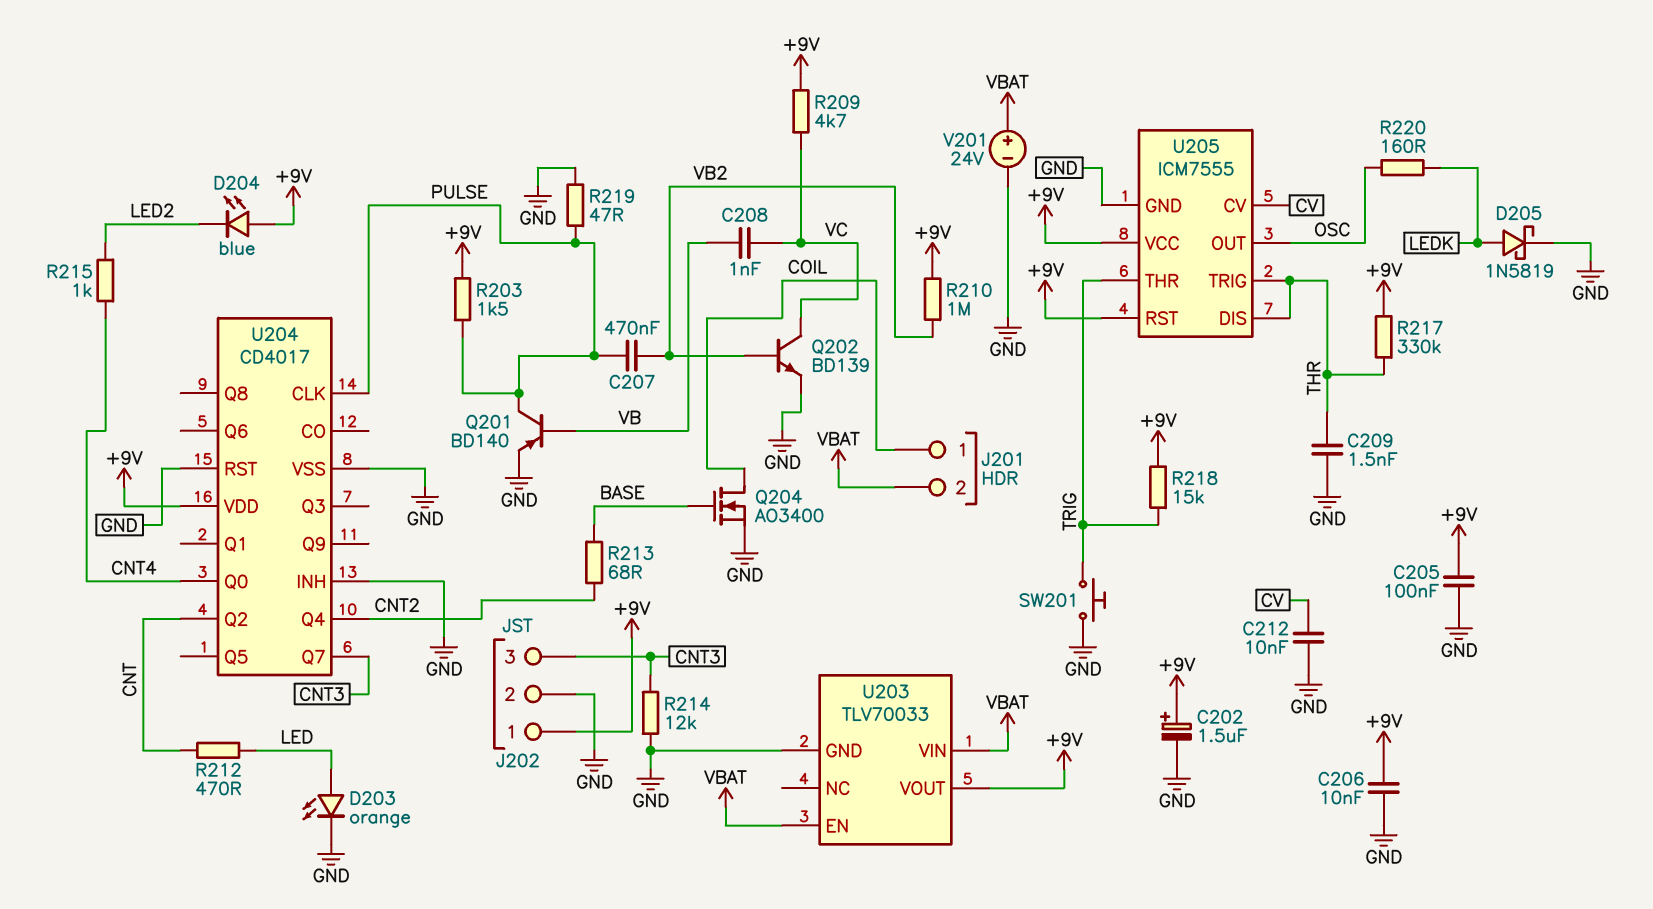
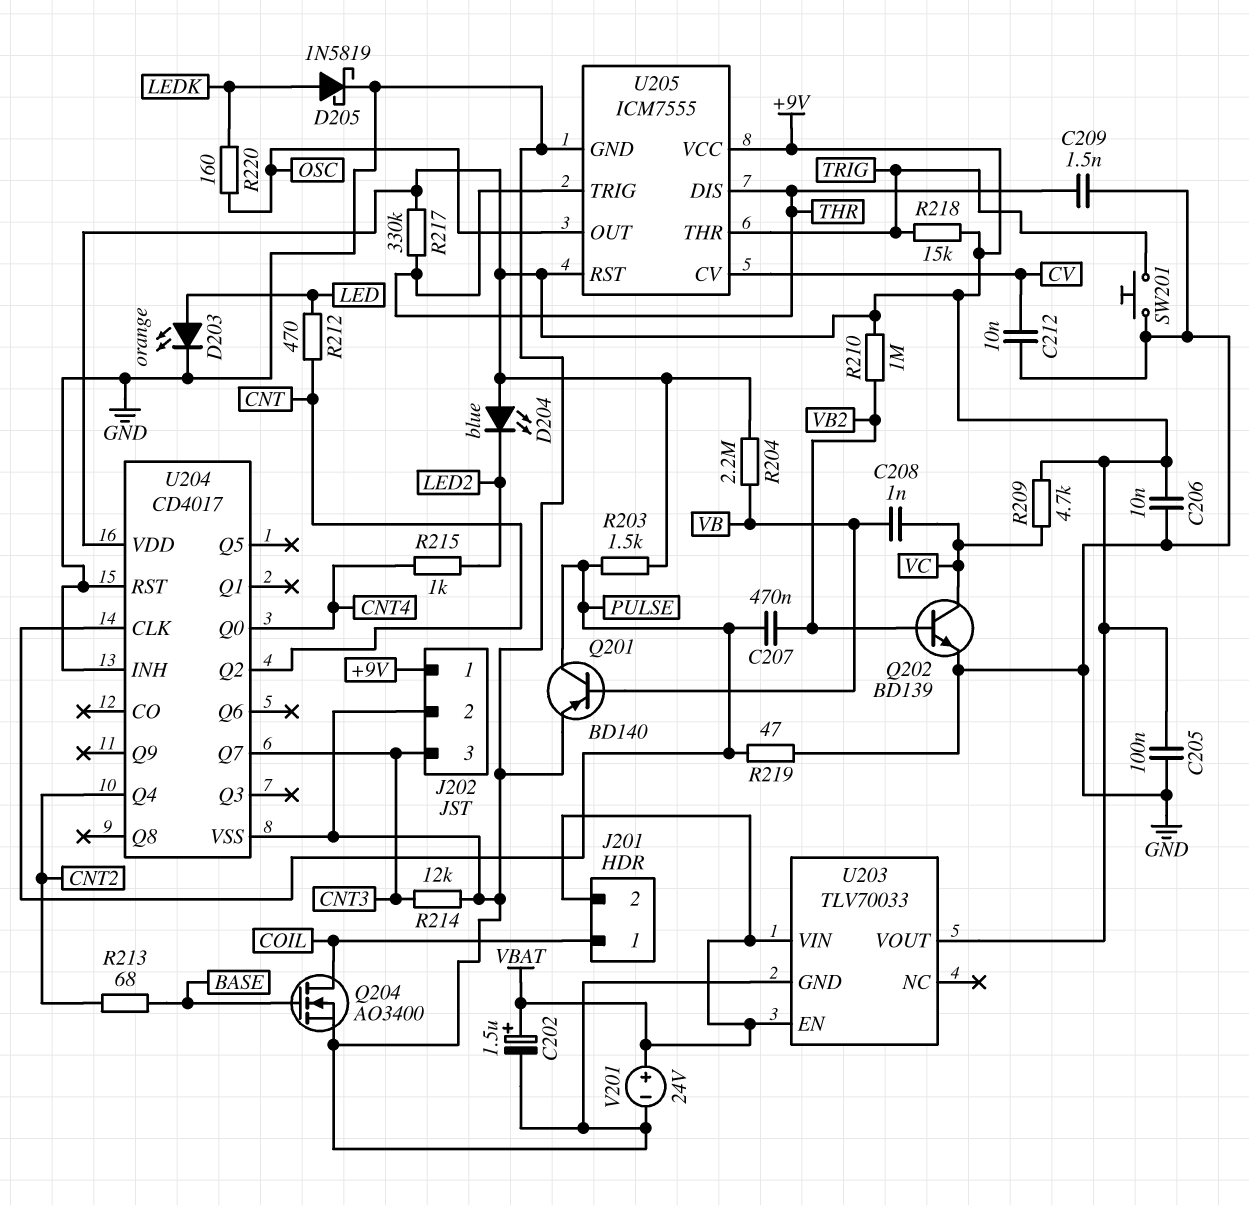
C202: 1.5uF (plus +9V, minus GND) -> 1.5uF (plus VBAT, minus GND)
R204: none -> 2.2M (+9V, VB)

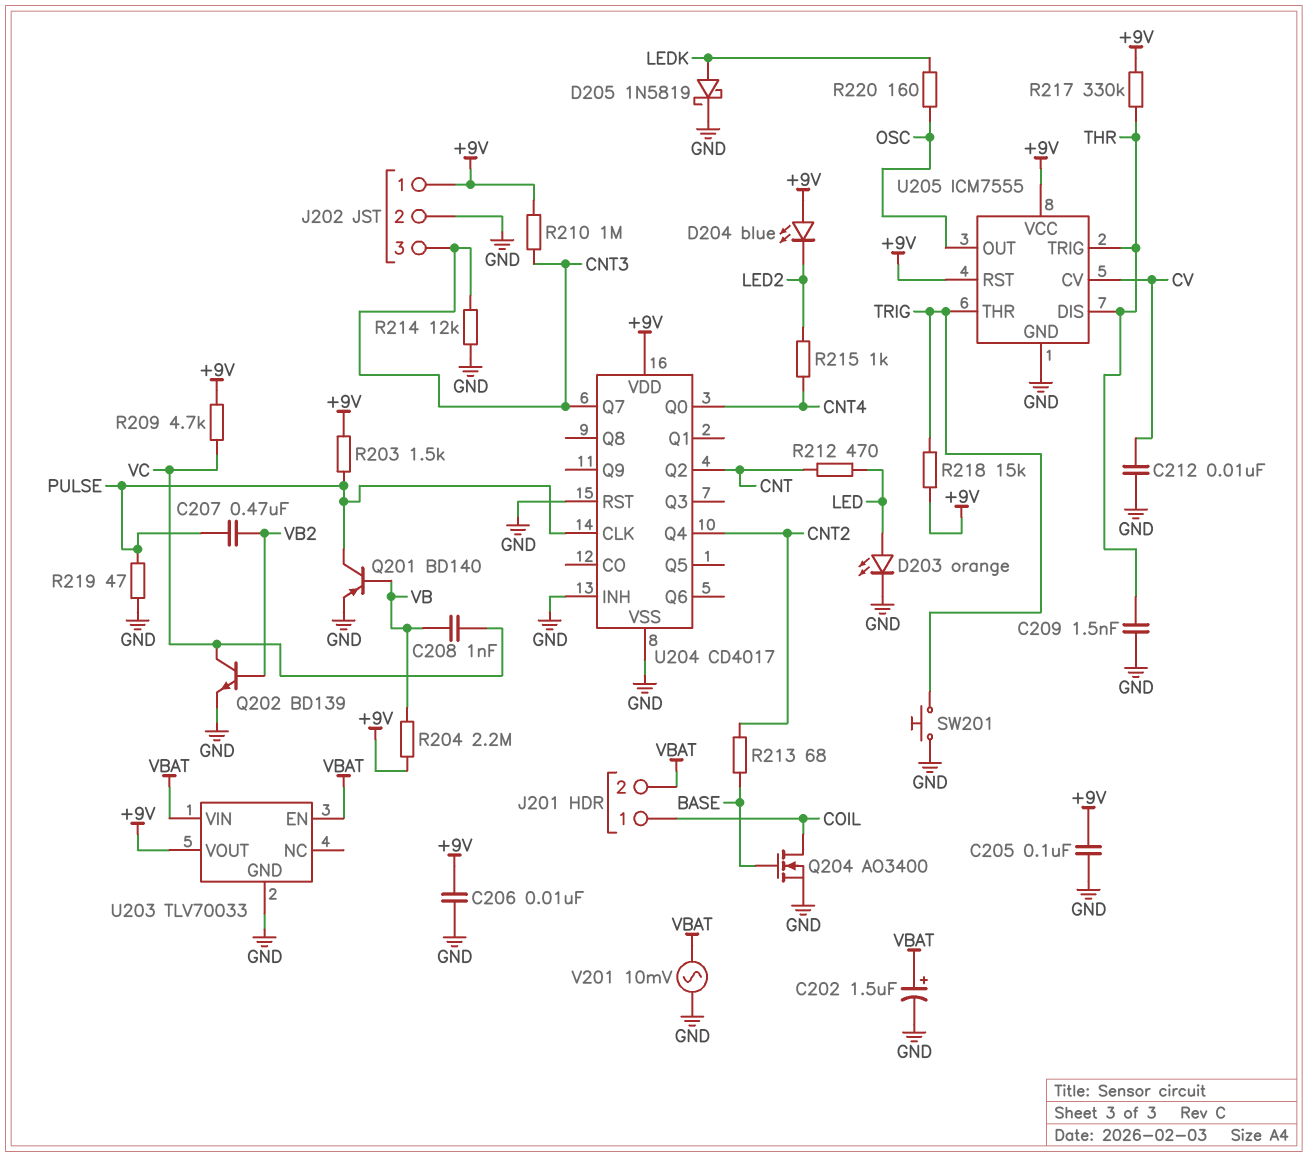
R210: 1M (+9V, VB2) -> 1M (+9V, CNT3)
V201: 24V (plus VBAT, minus GND) -> AC 10mV (GND, VBAT)

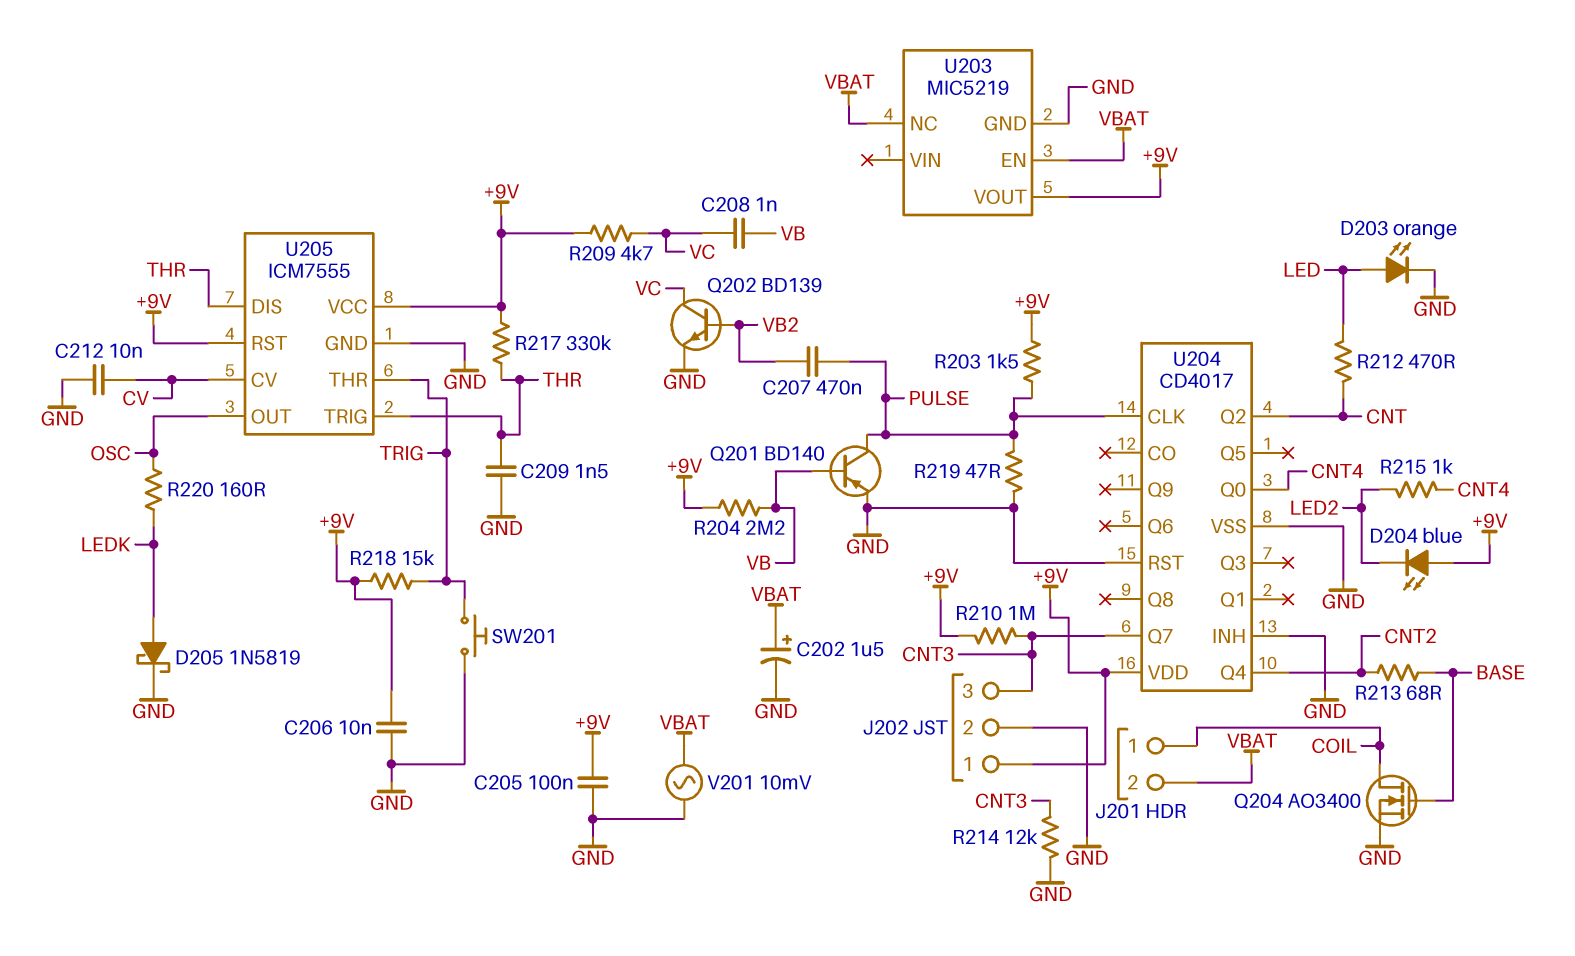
U203: TLV70033 -> MIC5219
U203 pin NC: none -> VBAT
U203 pin VIN: VBAT -> none

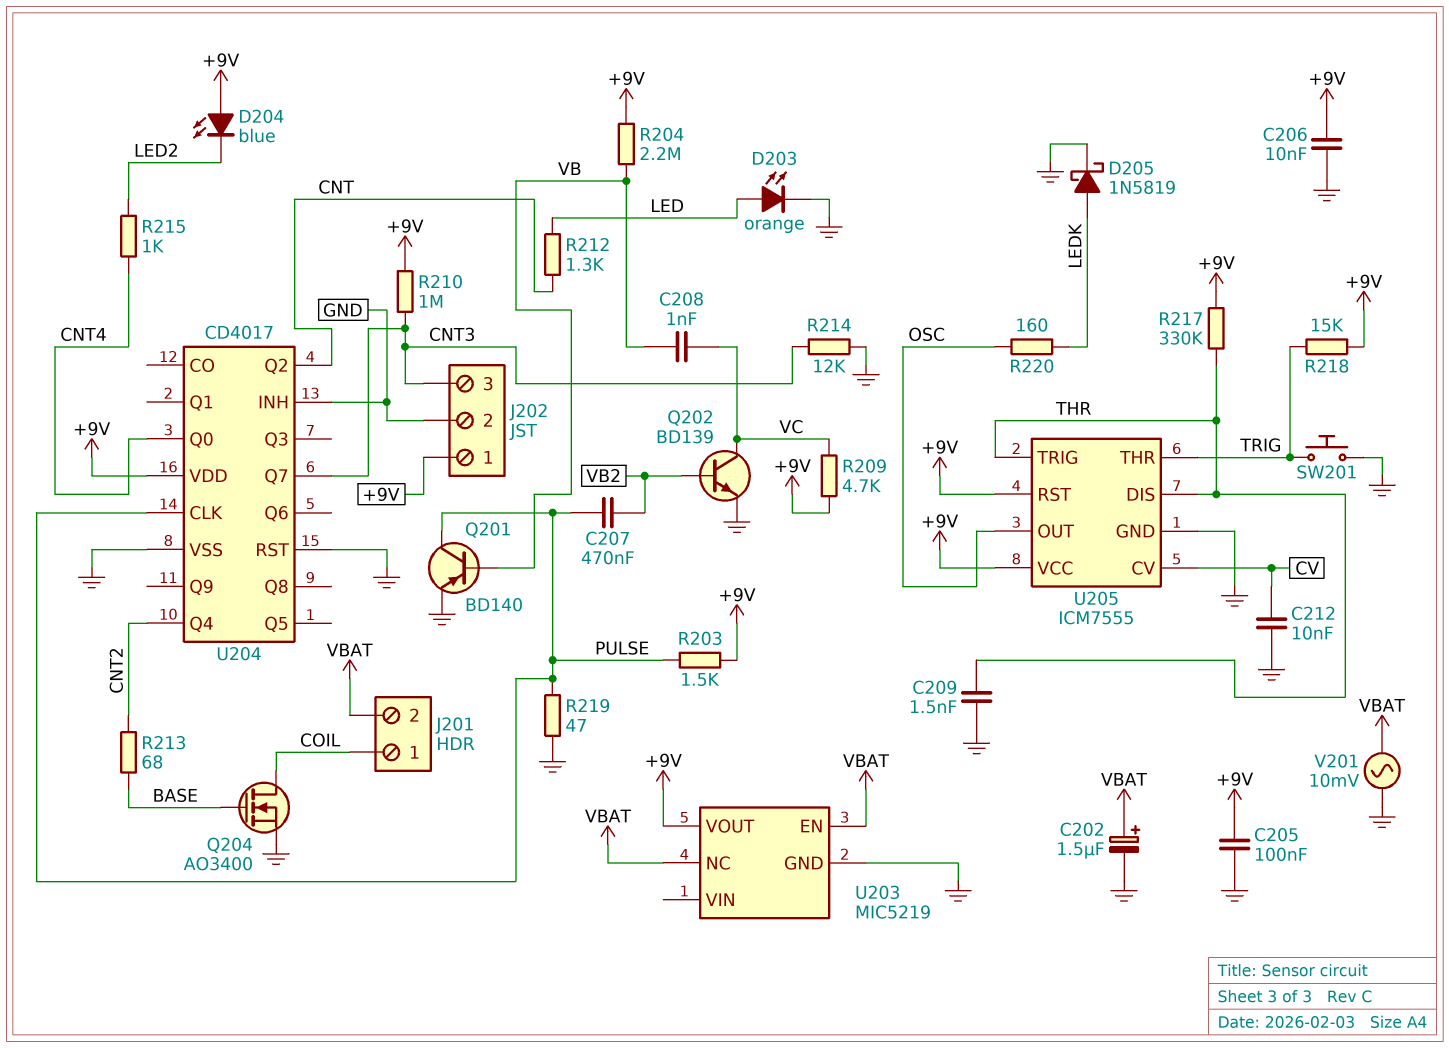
R212: 470 (CNT, LED) -> 1.3k (CNT, LED)

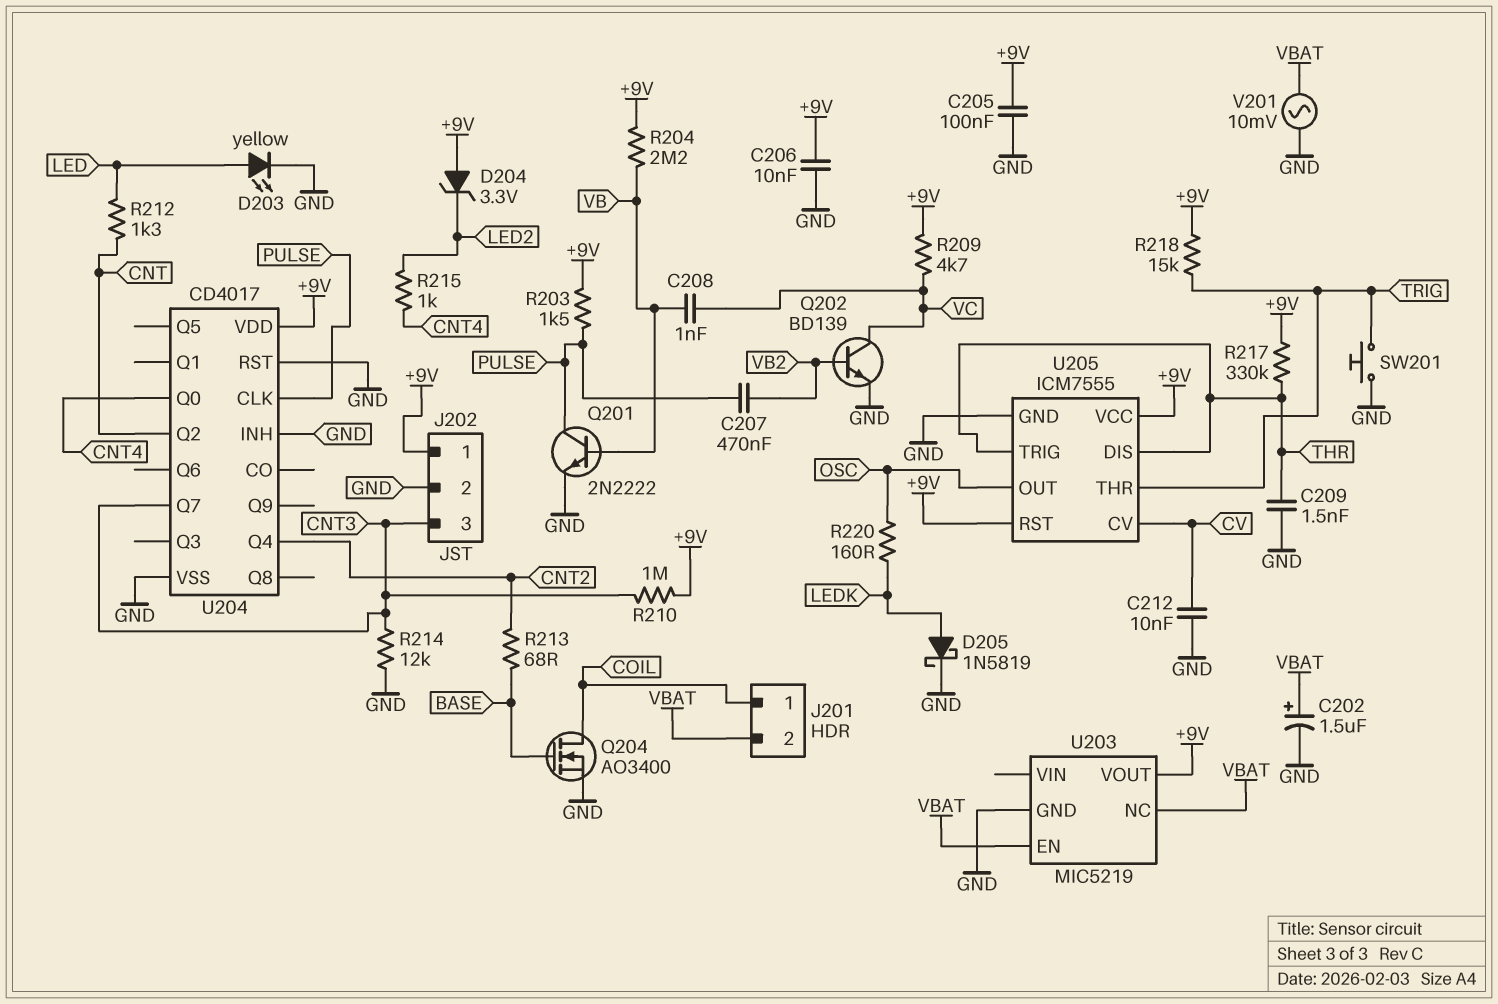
D203: LED orange (A LED, K GND) -> LED yellow (A LED, K GND)
D204: LED blue (A +9V, K LED2) -> zener 3.3V (A +9V, K LED2)
Q201: PNP BD140 (B VB, C PULSE, E GND) -> NPN 2N2222 (B VB, C PULSE, E GND)
R219: 47 (GND, PULSE) -> none

